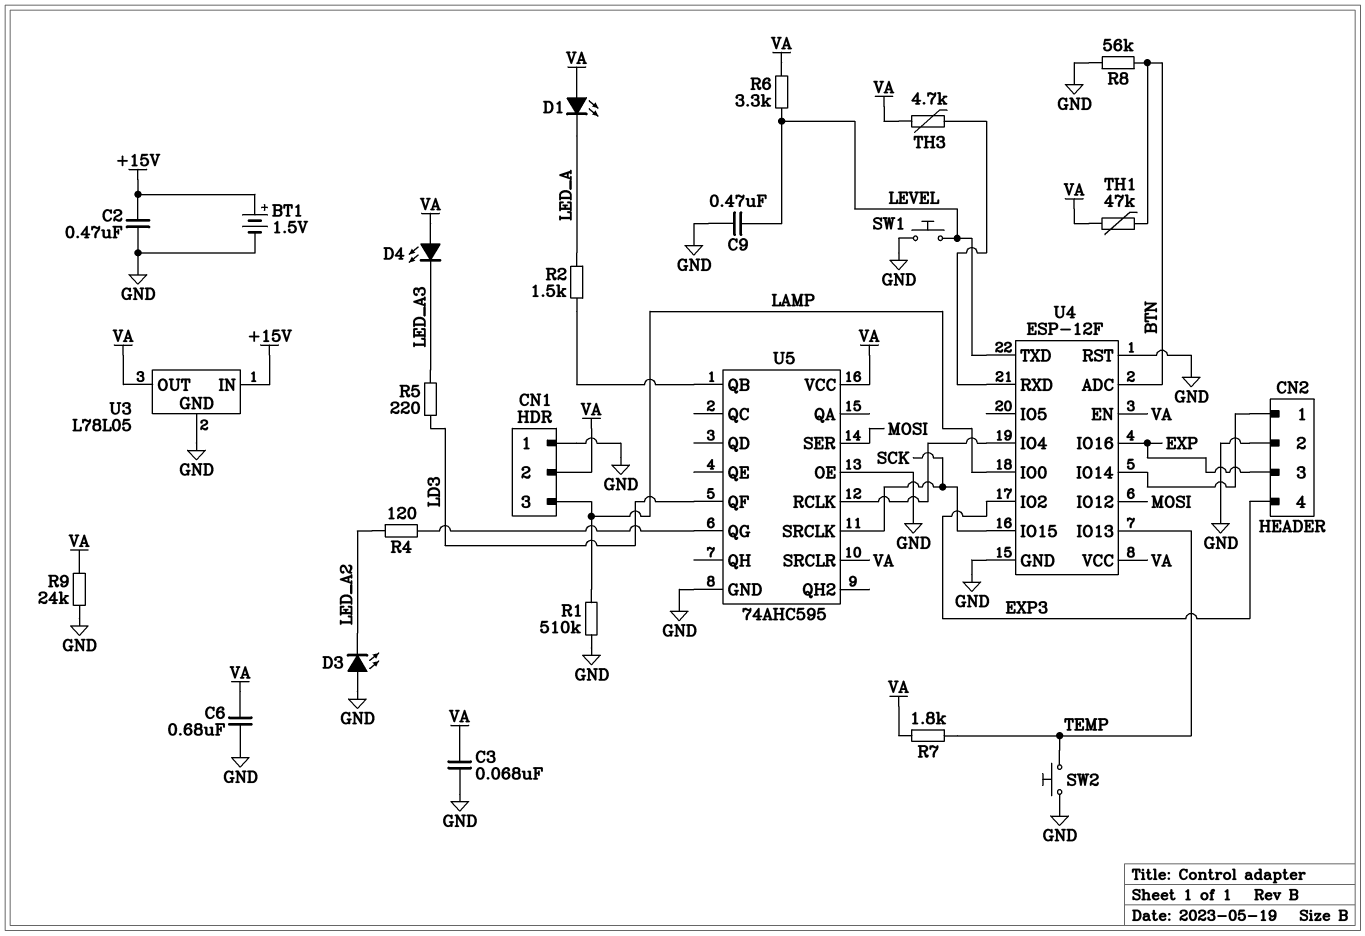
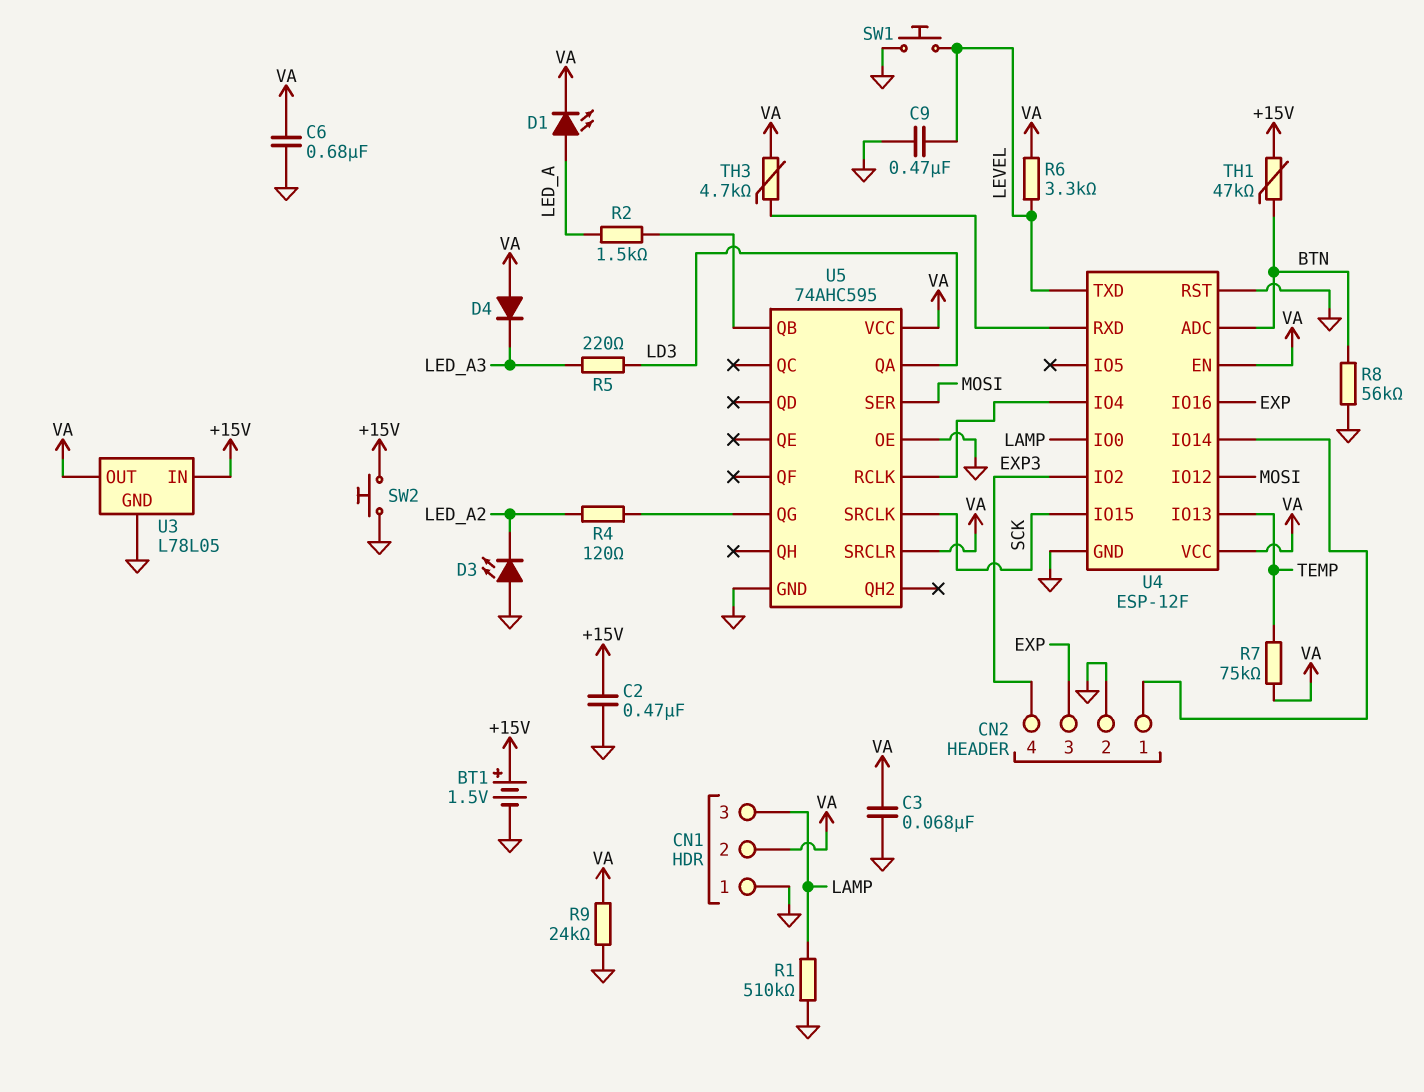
D1: LED (A VA, K LED_A) -> LED (A LED_A, K VA)
D4: LED (A VA, K LED_A3) -> diode (A VA, K LED_A3)
R7: 1.8k (TEMP, VA) -> 75k (TEMP, VA)
SW2: button (GND, TEMP) -> button (+15V, GND)
TH1: 47k (BTN, VA) -> 47k (+15V, BTN)
U5 pin QA: none -> LD3
U5 pin QF: LD3 -> none

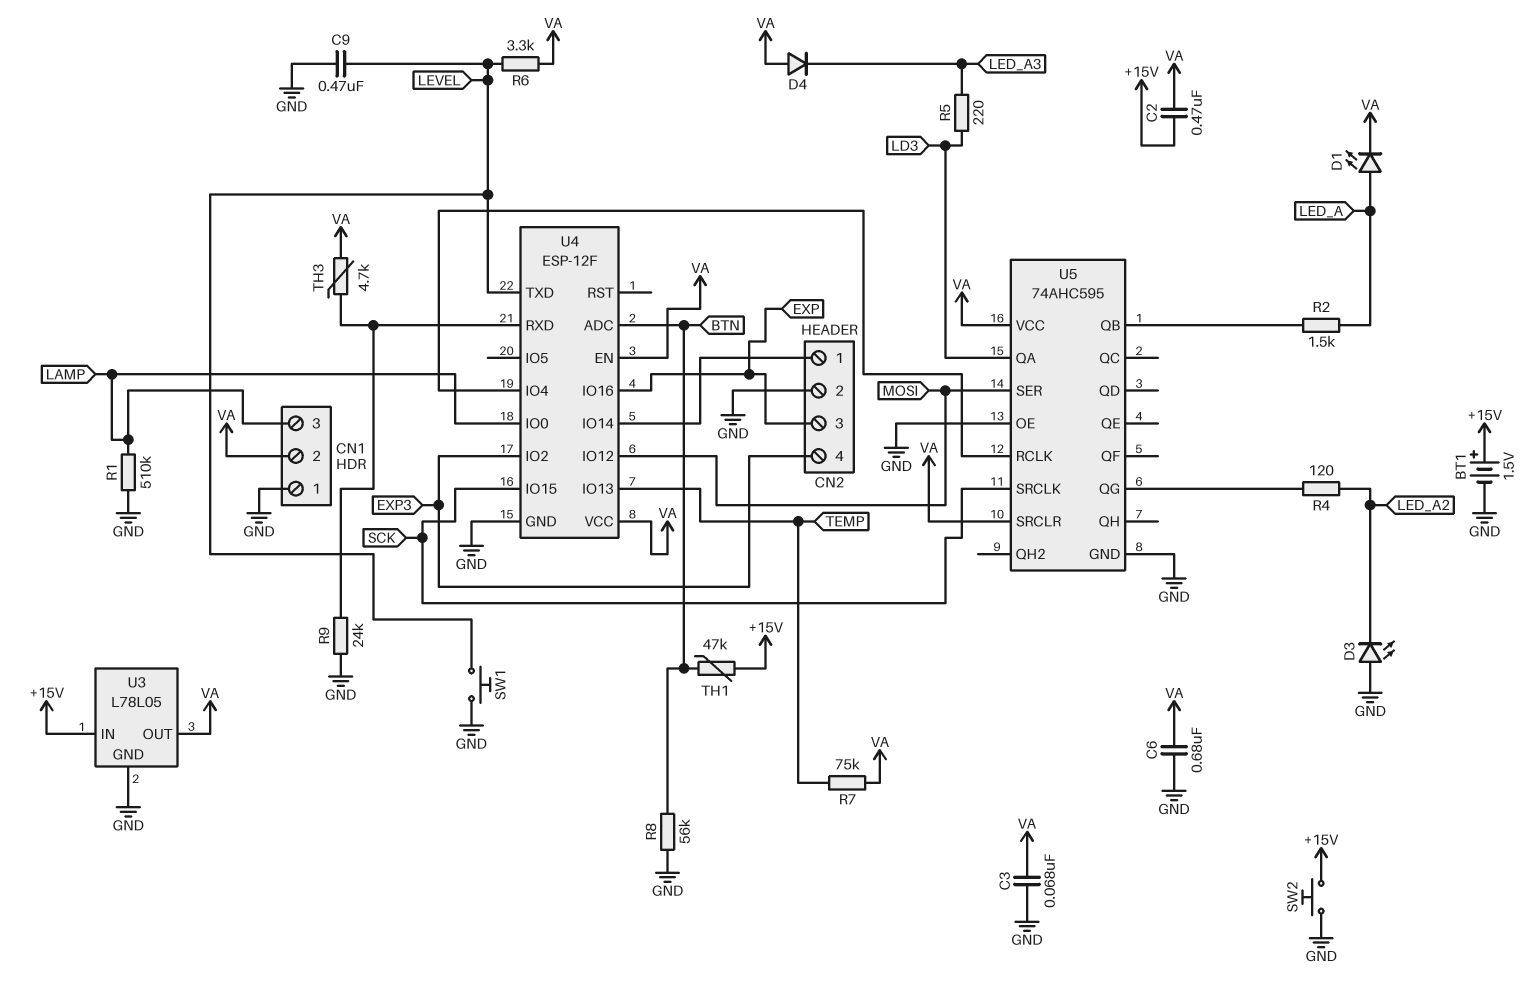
C2: 470nF (+15V, GND) -> 470nF (+15V, VA)
R9: 24k (GND, VA) -> 24k (GND, U4/RXD)
U4 pin RST: GND -> none

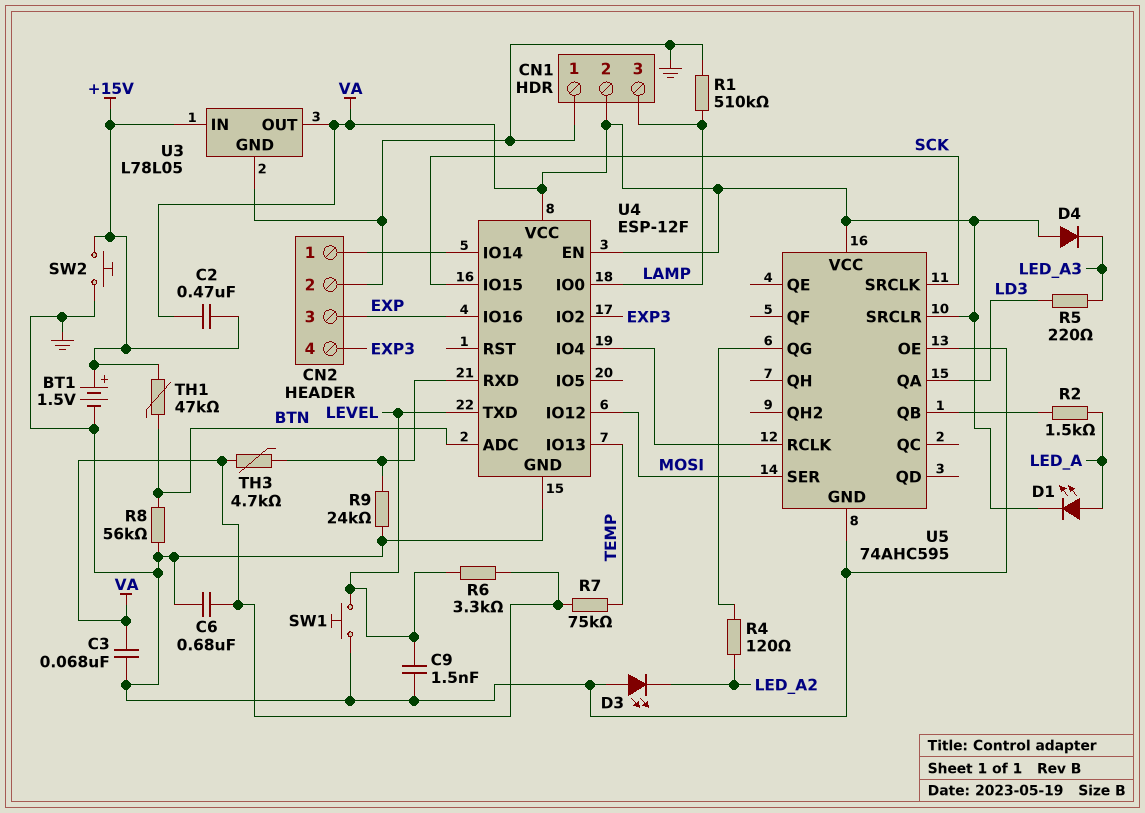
C9: 470nF (GND, LEVEL) -> 1.5nF (GND, LEVEL)

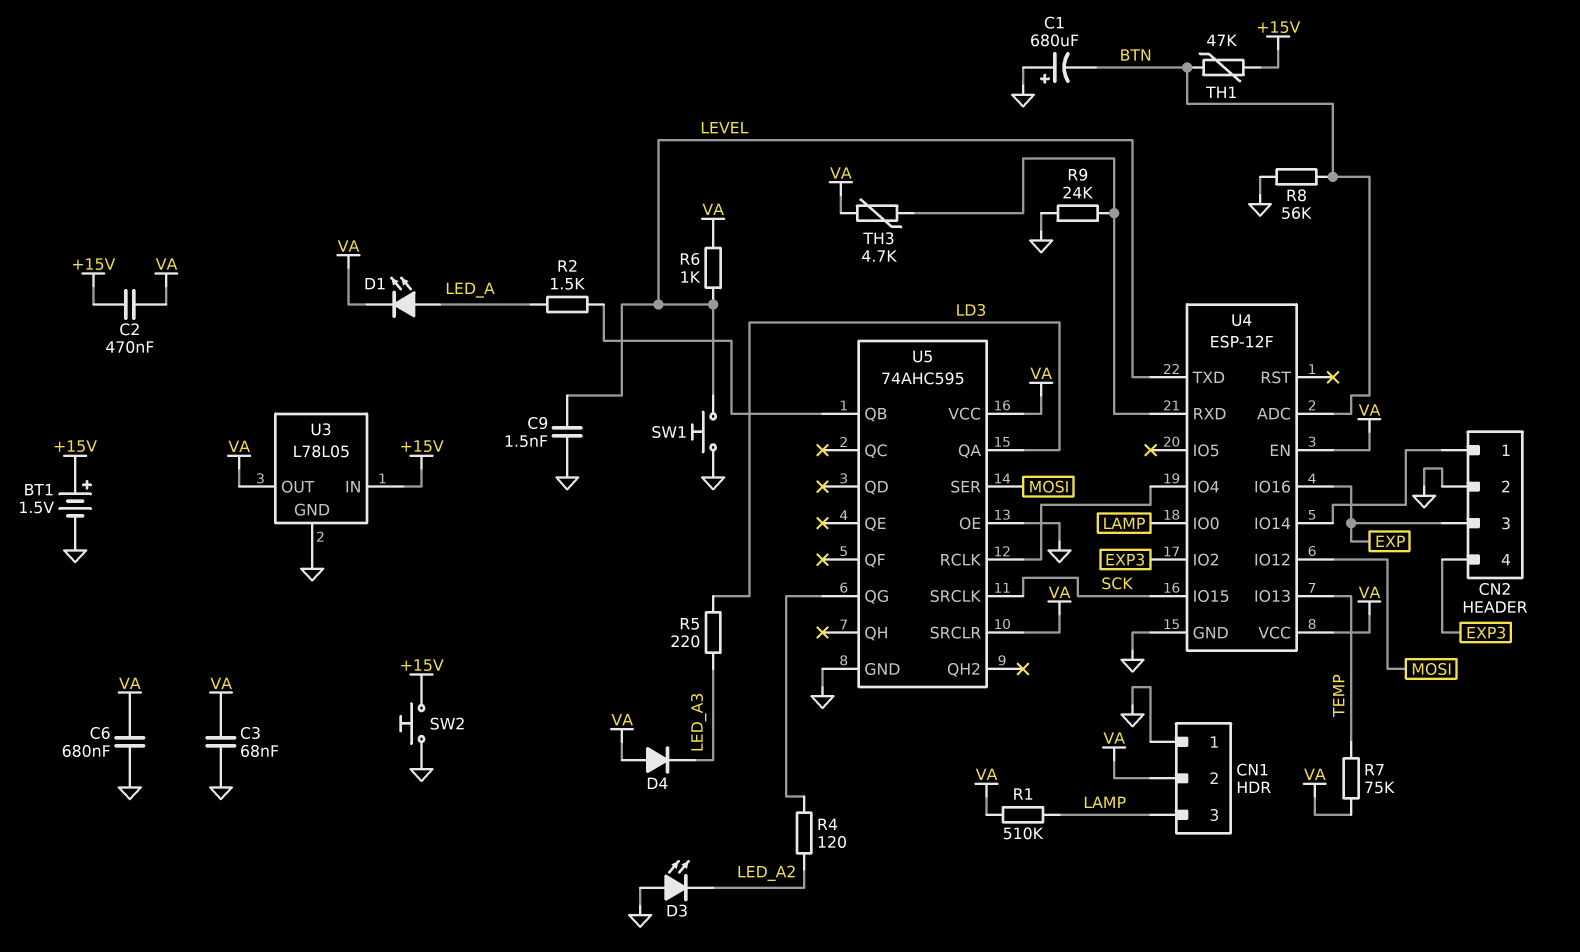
C1: none -> 680uF (plus GND, minus BTN)
R1: 510k (GND, LAMP) -> 510k (LAMP, VA)
R6: 3.3k (LEVEL, VA) -> 1k (LEVEL, VA)

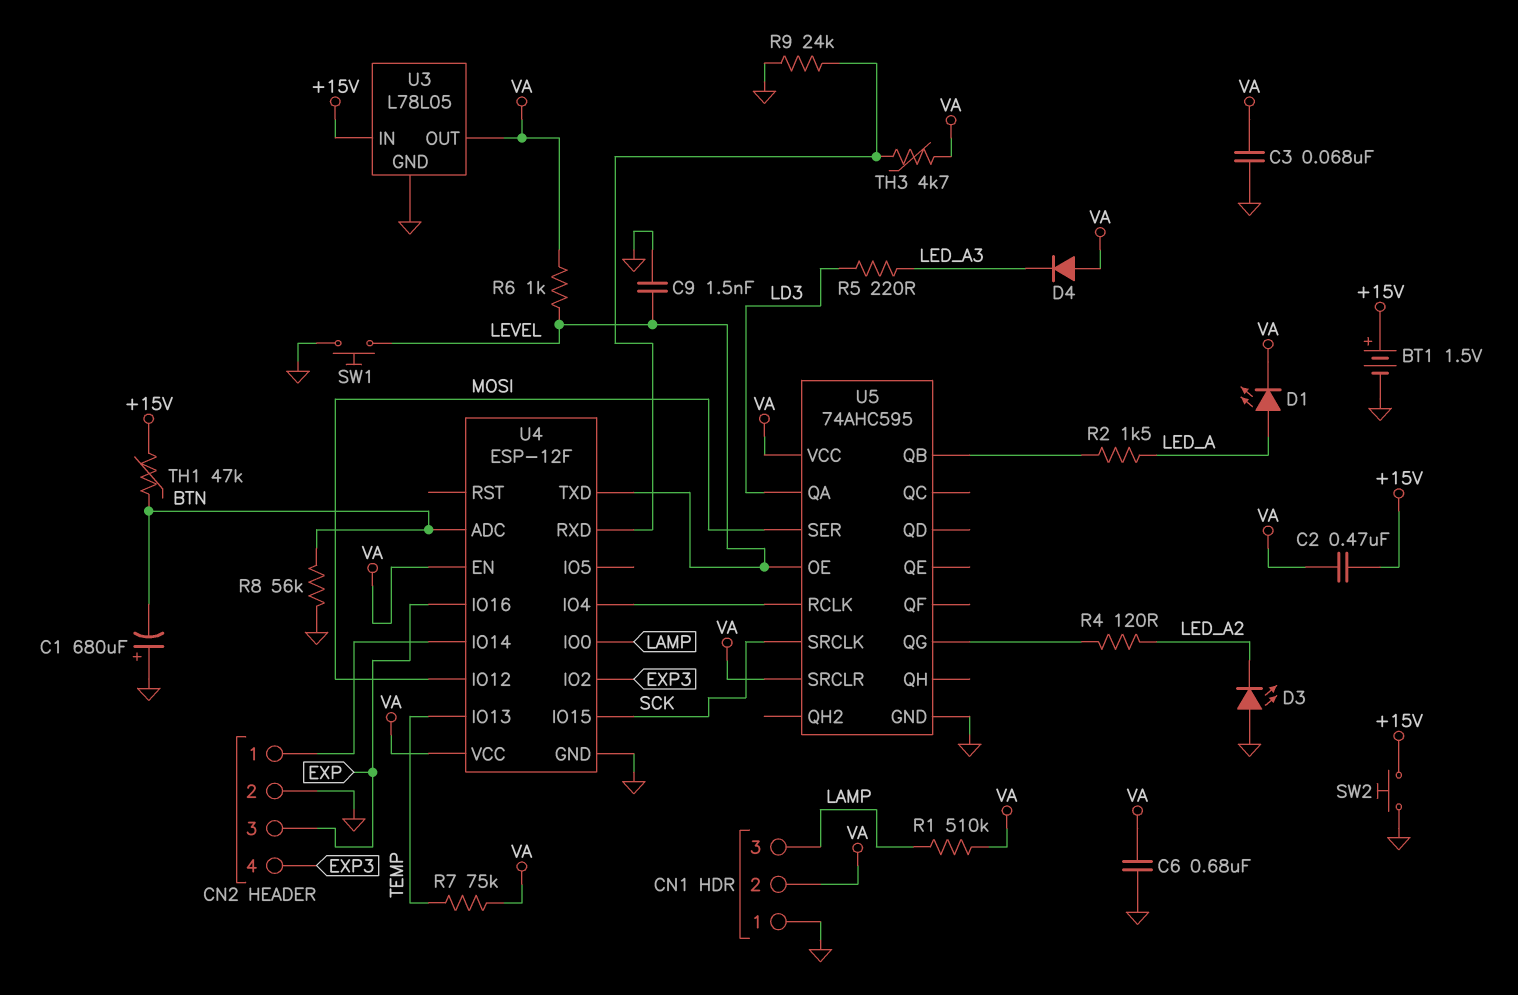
U5 pin OE: GND -> LEVEL

